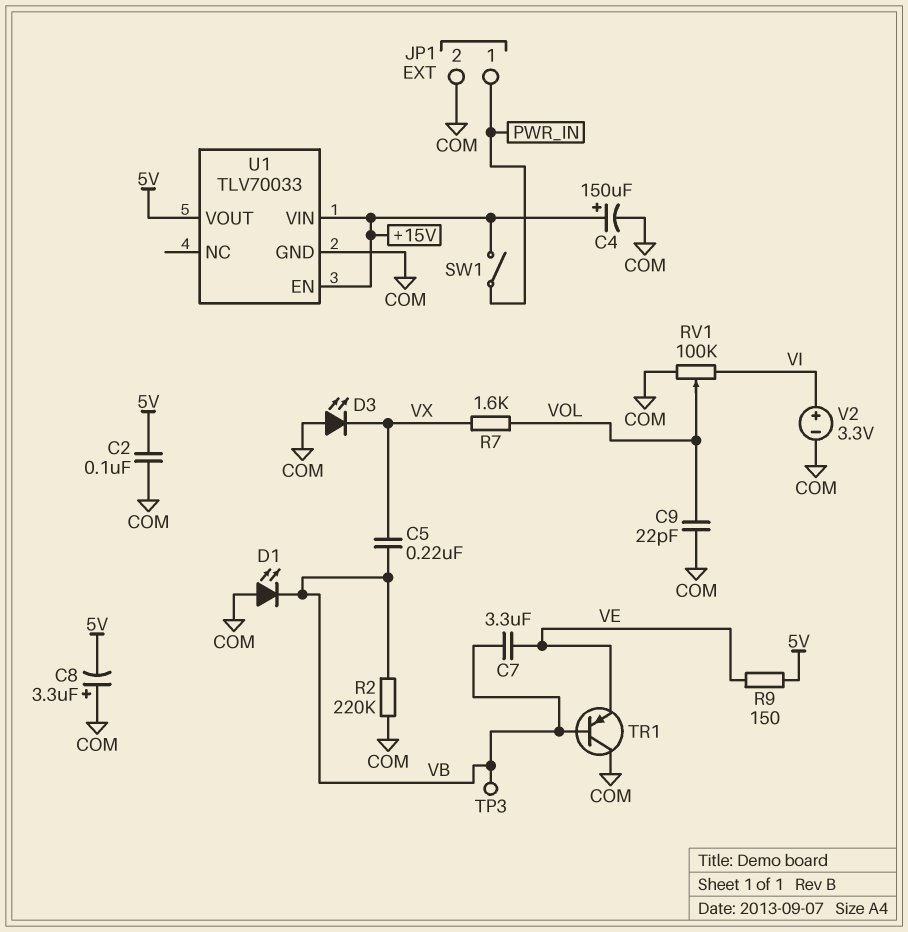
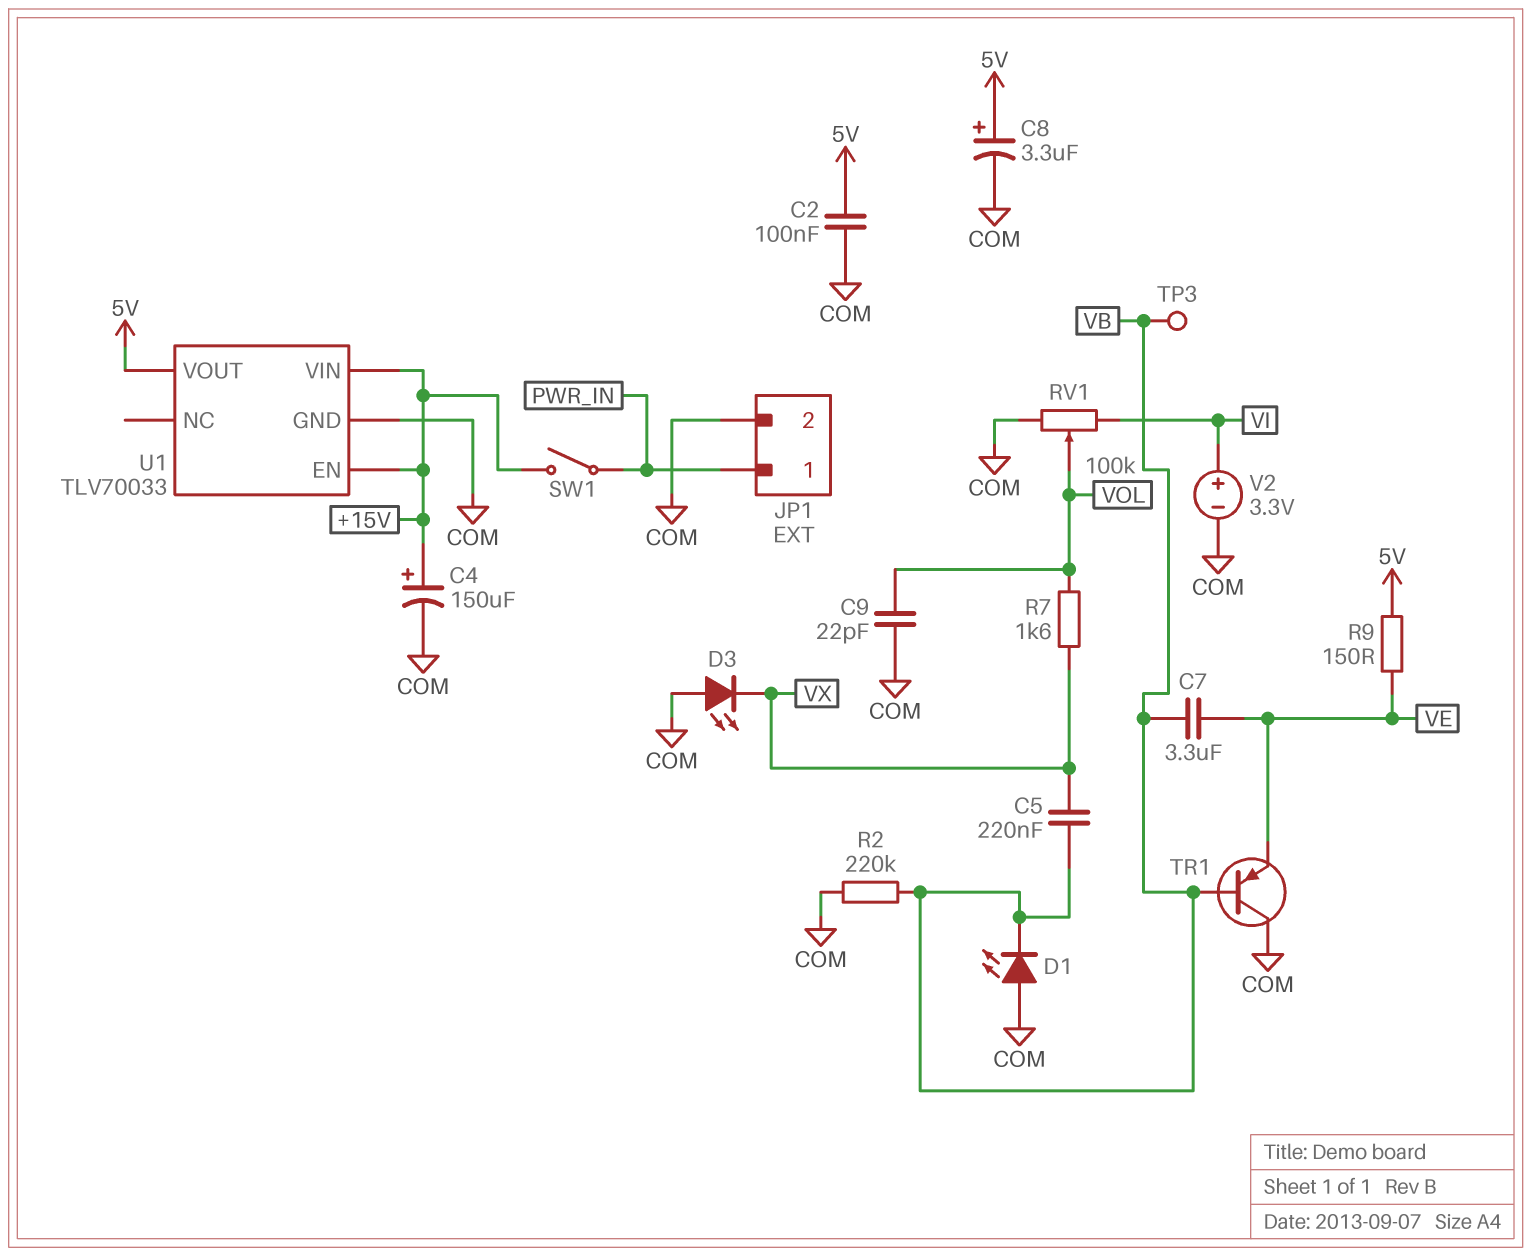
C8: 3.3uF (plus COM, minus 5V) -> 3.3uF (plus 5V, minus COM)

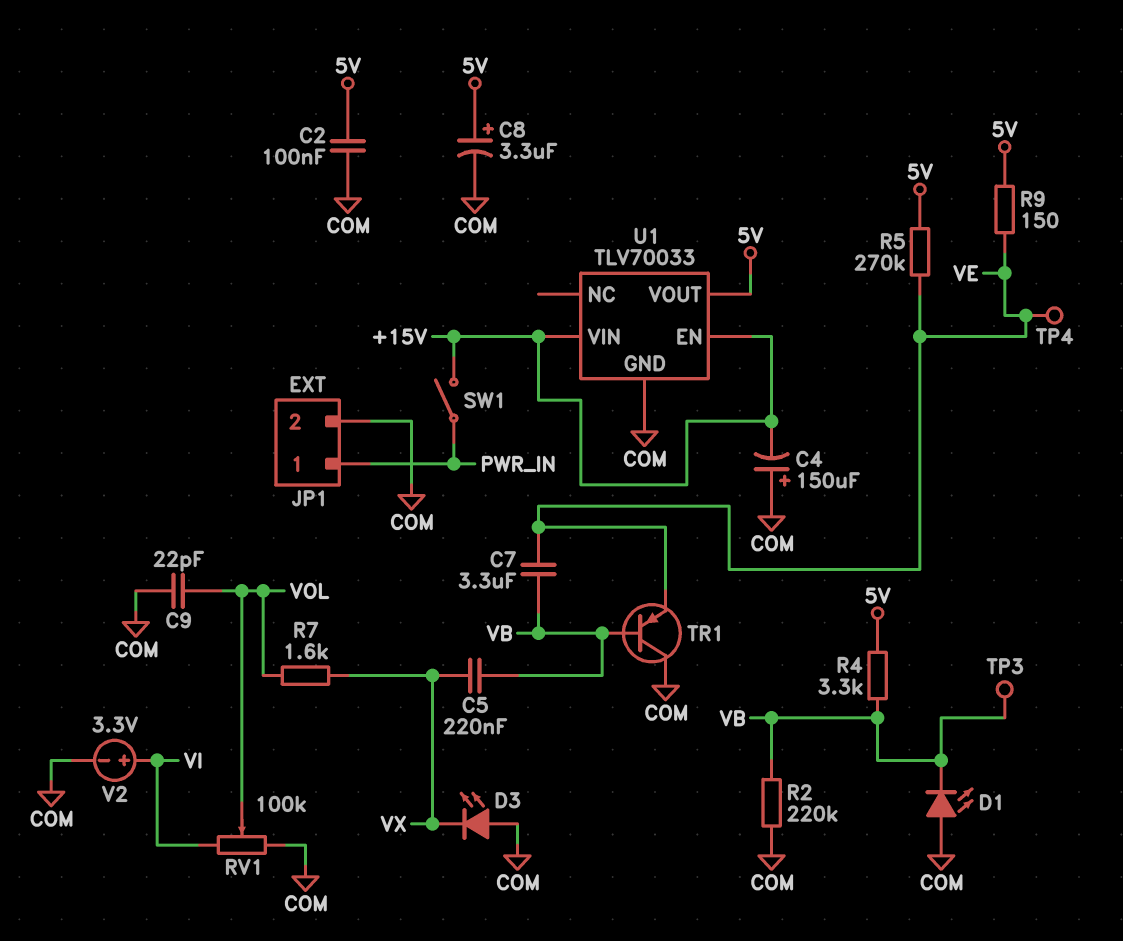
C4: 150uF (plus +15V, minus COM) -> 150uF (plus COM, minus +15V)
R4: none -> 3.3k (5V, VB)
R5: none -> 270k (5V, VE)
TP4: none -> test point (VE)

